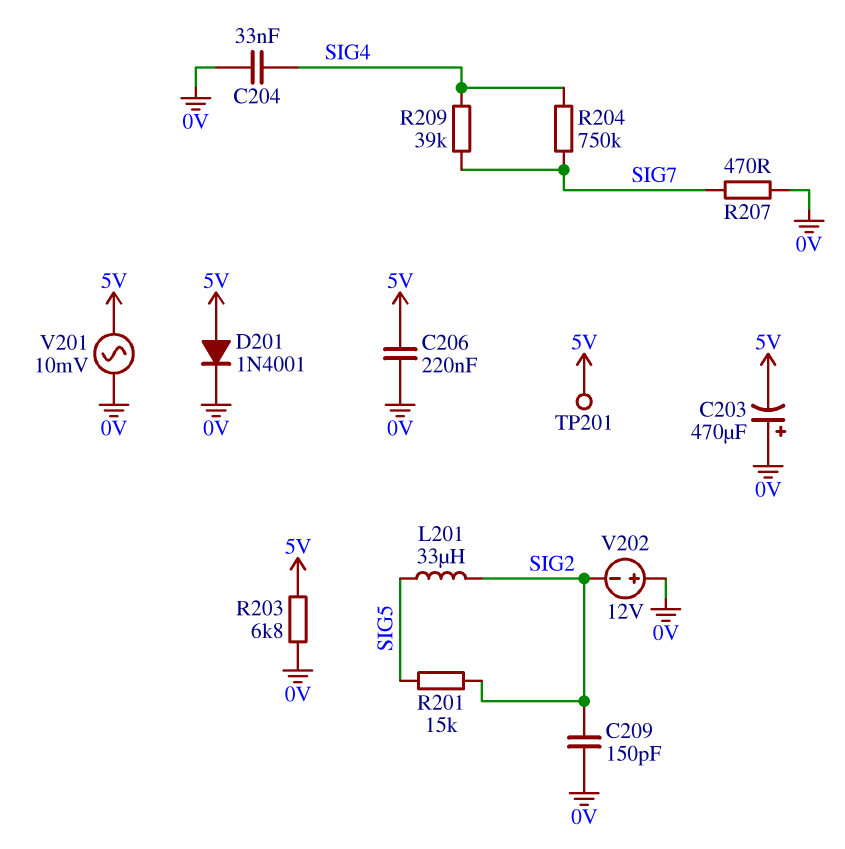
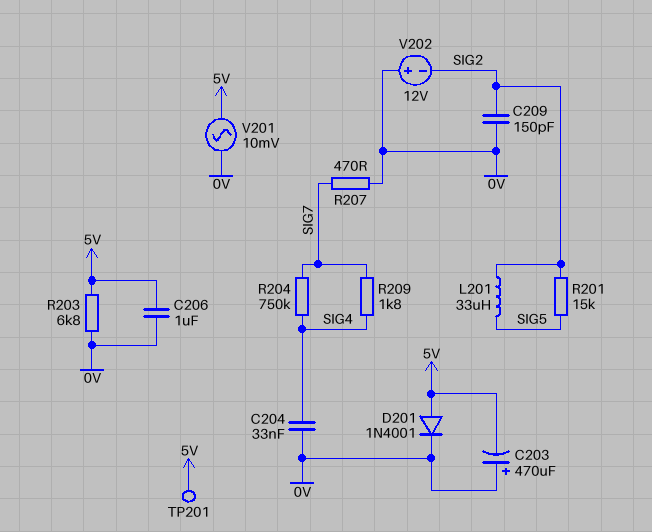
C206: 220nF (0V, 5V) -> 1uF (0V, 5V)
R209: 39k (SIG4, SIG7) -> 1.8k (SIG4, SIG7)

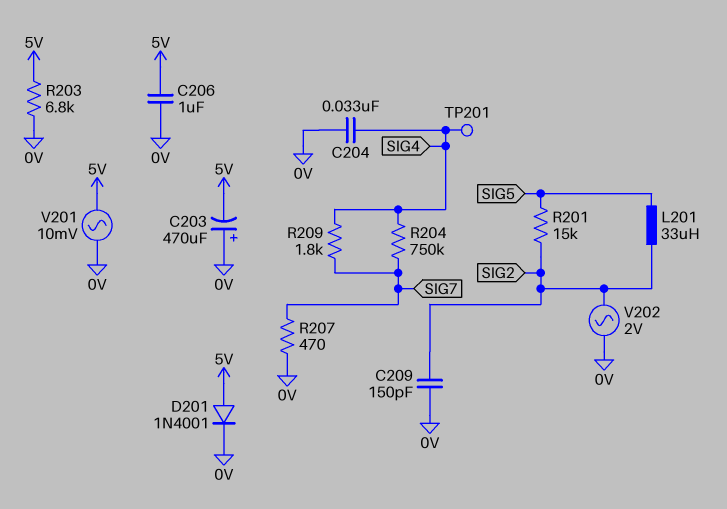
TP201: test point (5V) -> test point (SIG4)
V202: 12V (plus 0V, minus SIG2) -> AC 2V (0V, SIG2)

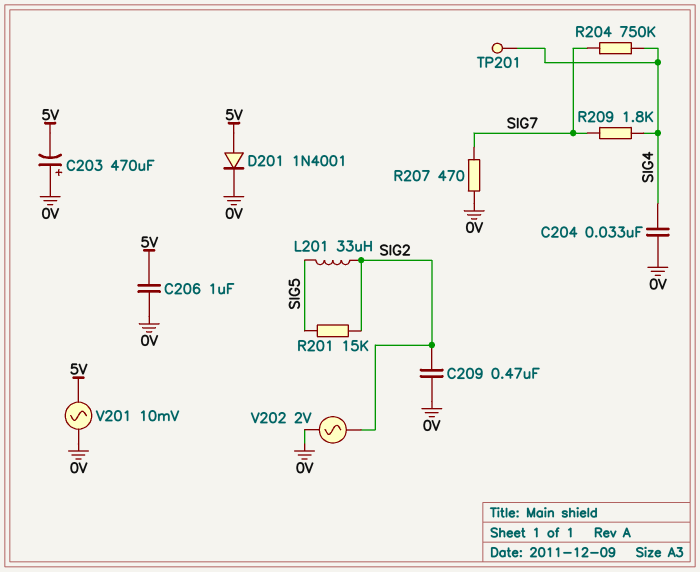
C209: 150pF (0V, SIG2) -> 470nF (0V, SIG2)
R203: 6.8k (0V, 5V) -> none

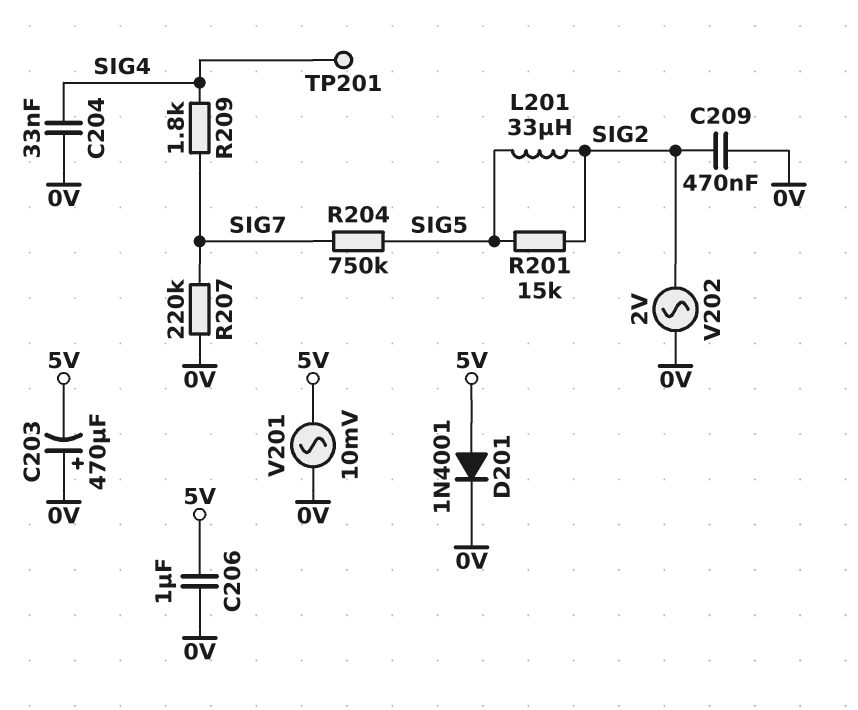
R204: 750k (SIG4, SIG7) -> 750k (SIG5, SIG7)
R207: 470 (0V, SIG7) -> 220k (0V, SIG7)

